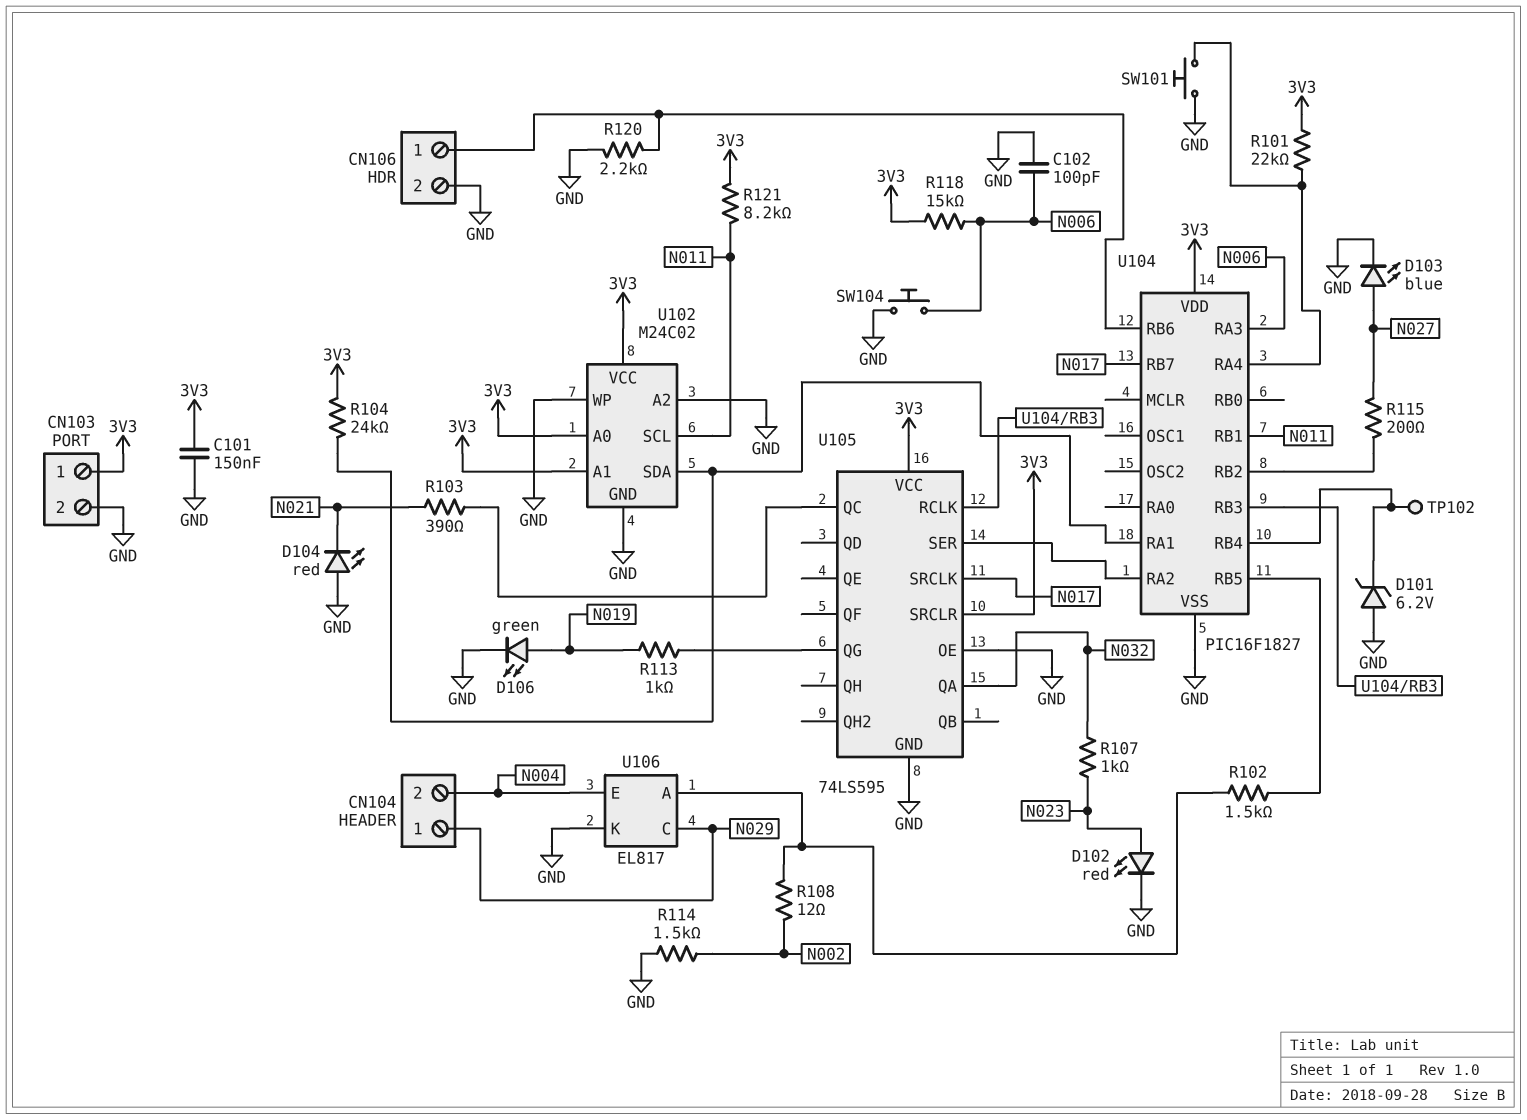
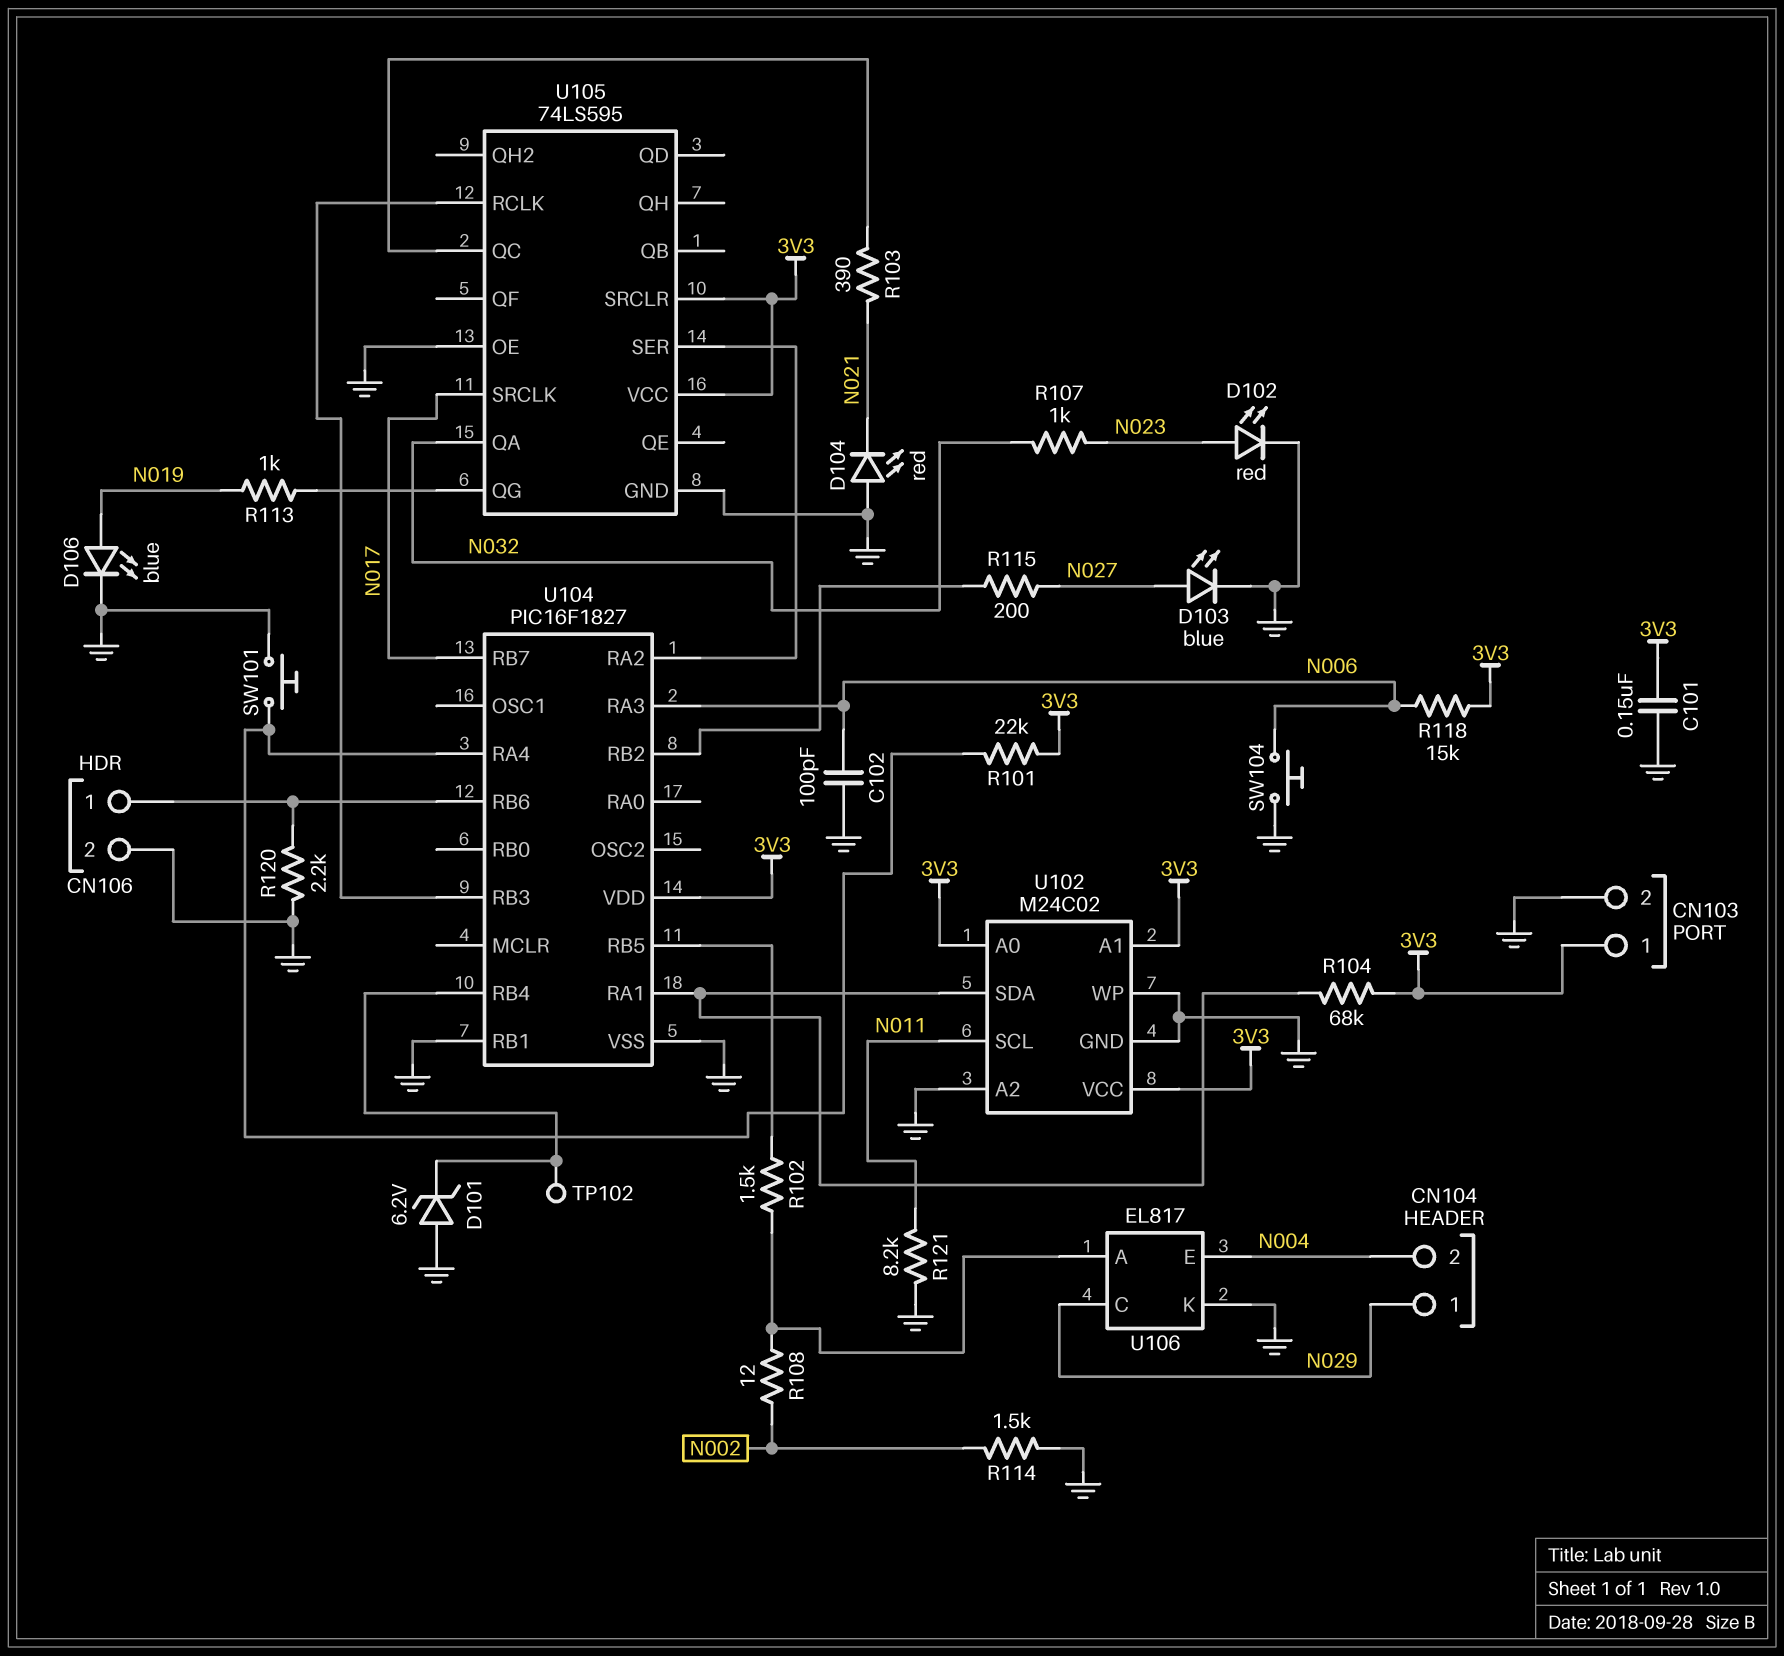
D106: LED green (A N019, K GND) -> LED blue (A N019, K GND)
R104: 24k (3V3, U102/SDA) -> 68k (3V3, U102/SDA)
R121: 8.2k (3V3, N011) -> 8.2k (GND, N011)
U104 pin RB1: N011 -> GND

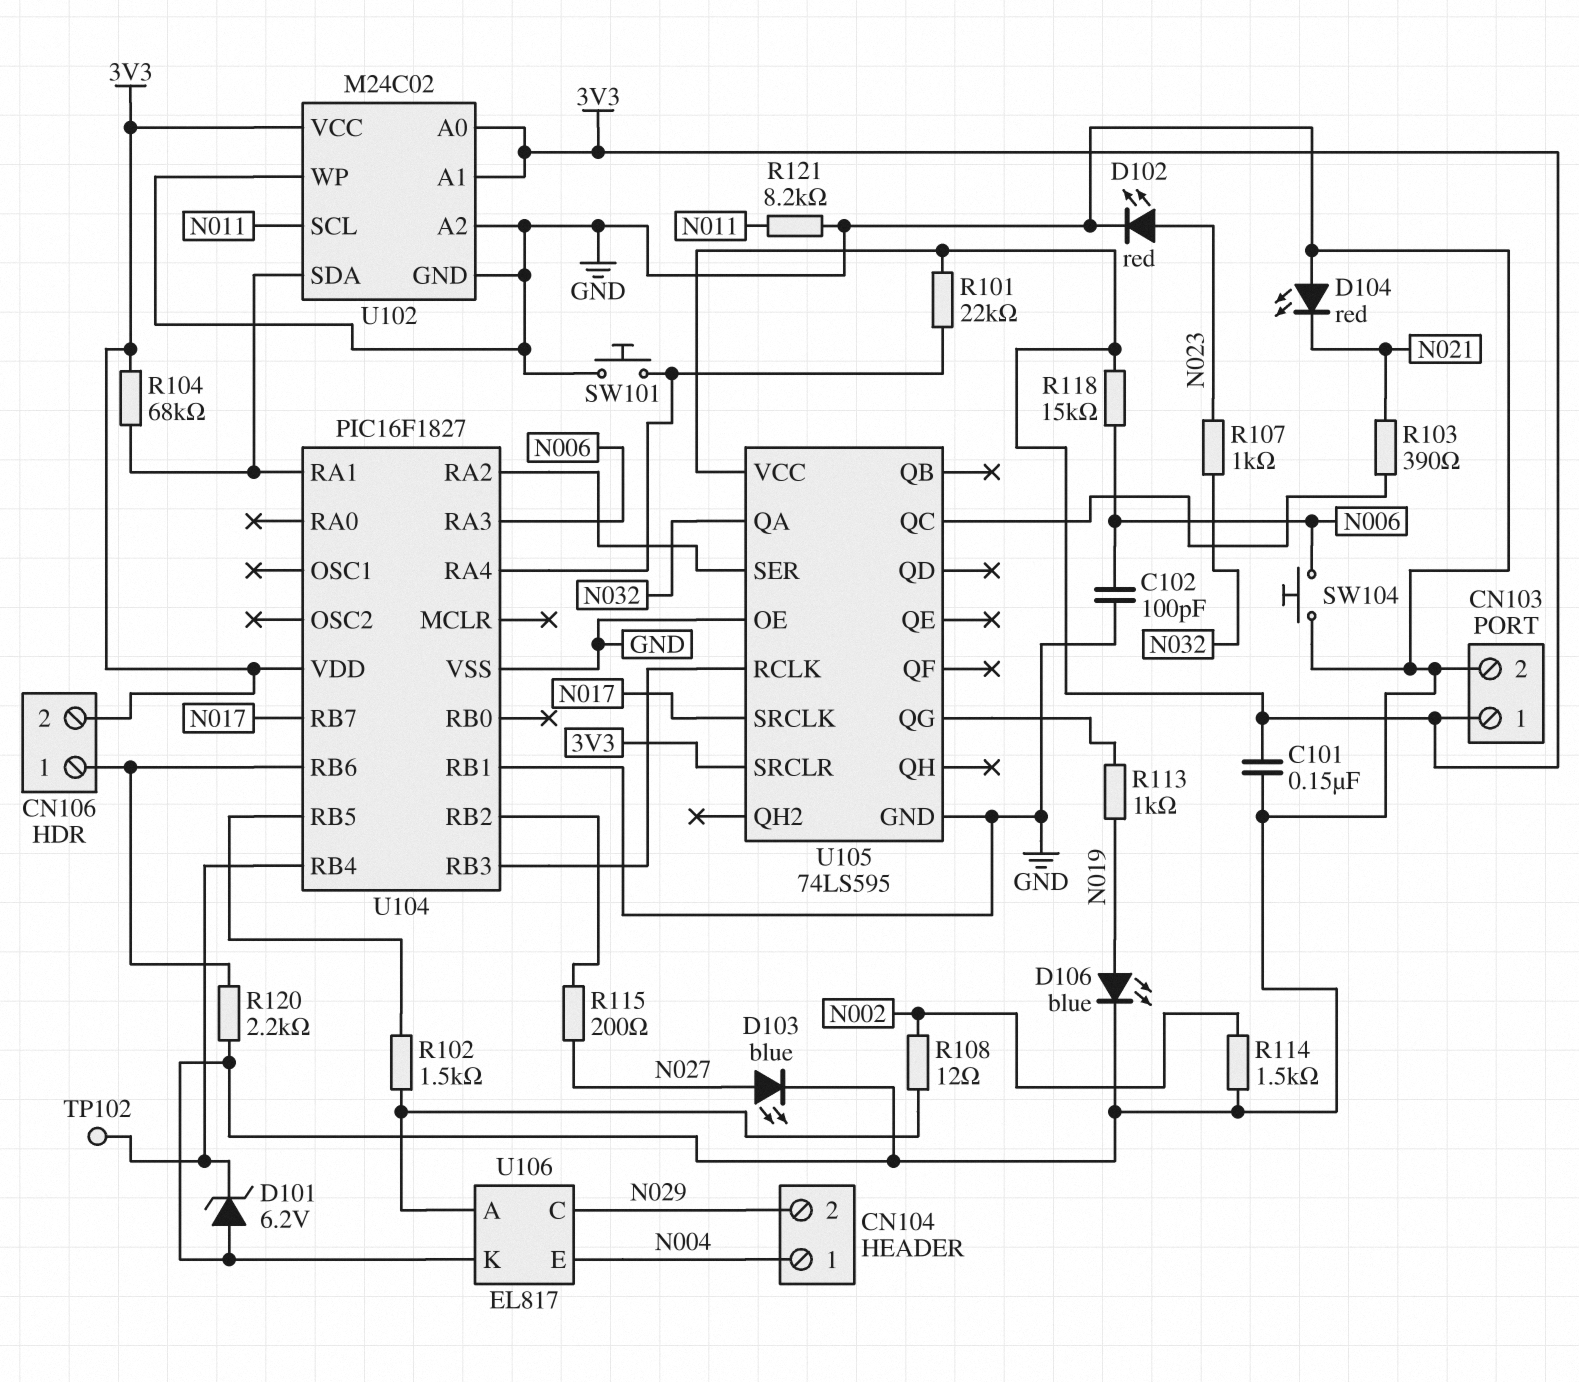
CN104 pin 1: N029 -> N004
CN104 pin 2: N004 -> N029
CN106 pin 2: GND -> 3V3

